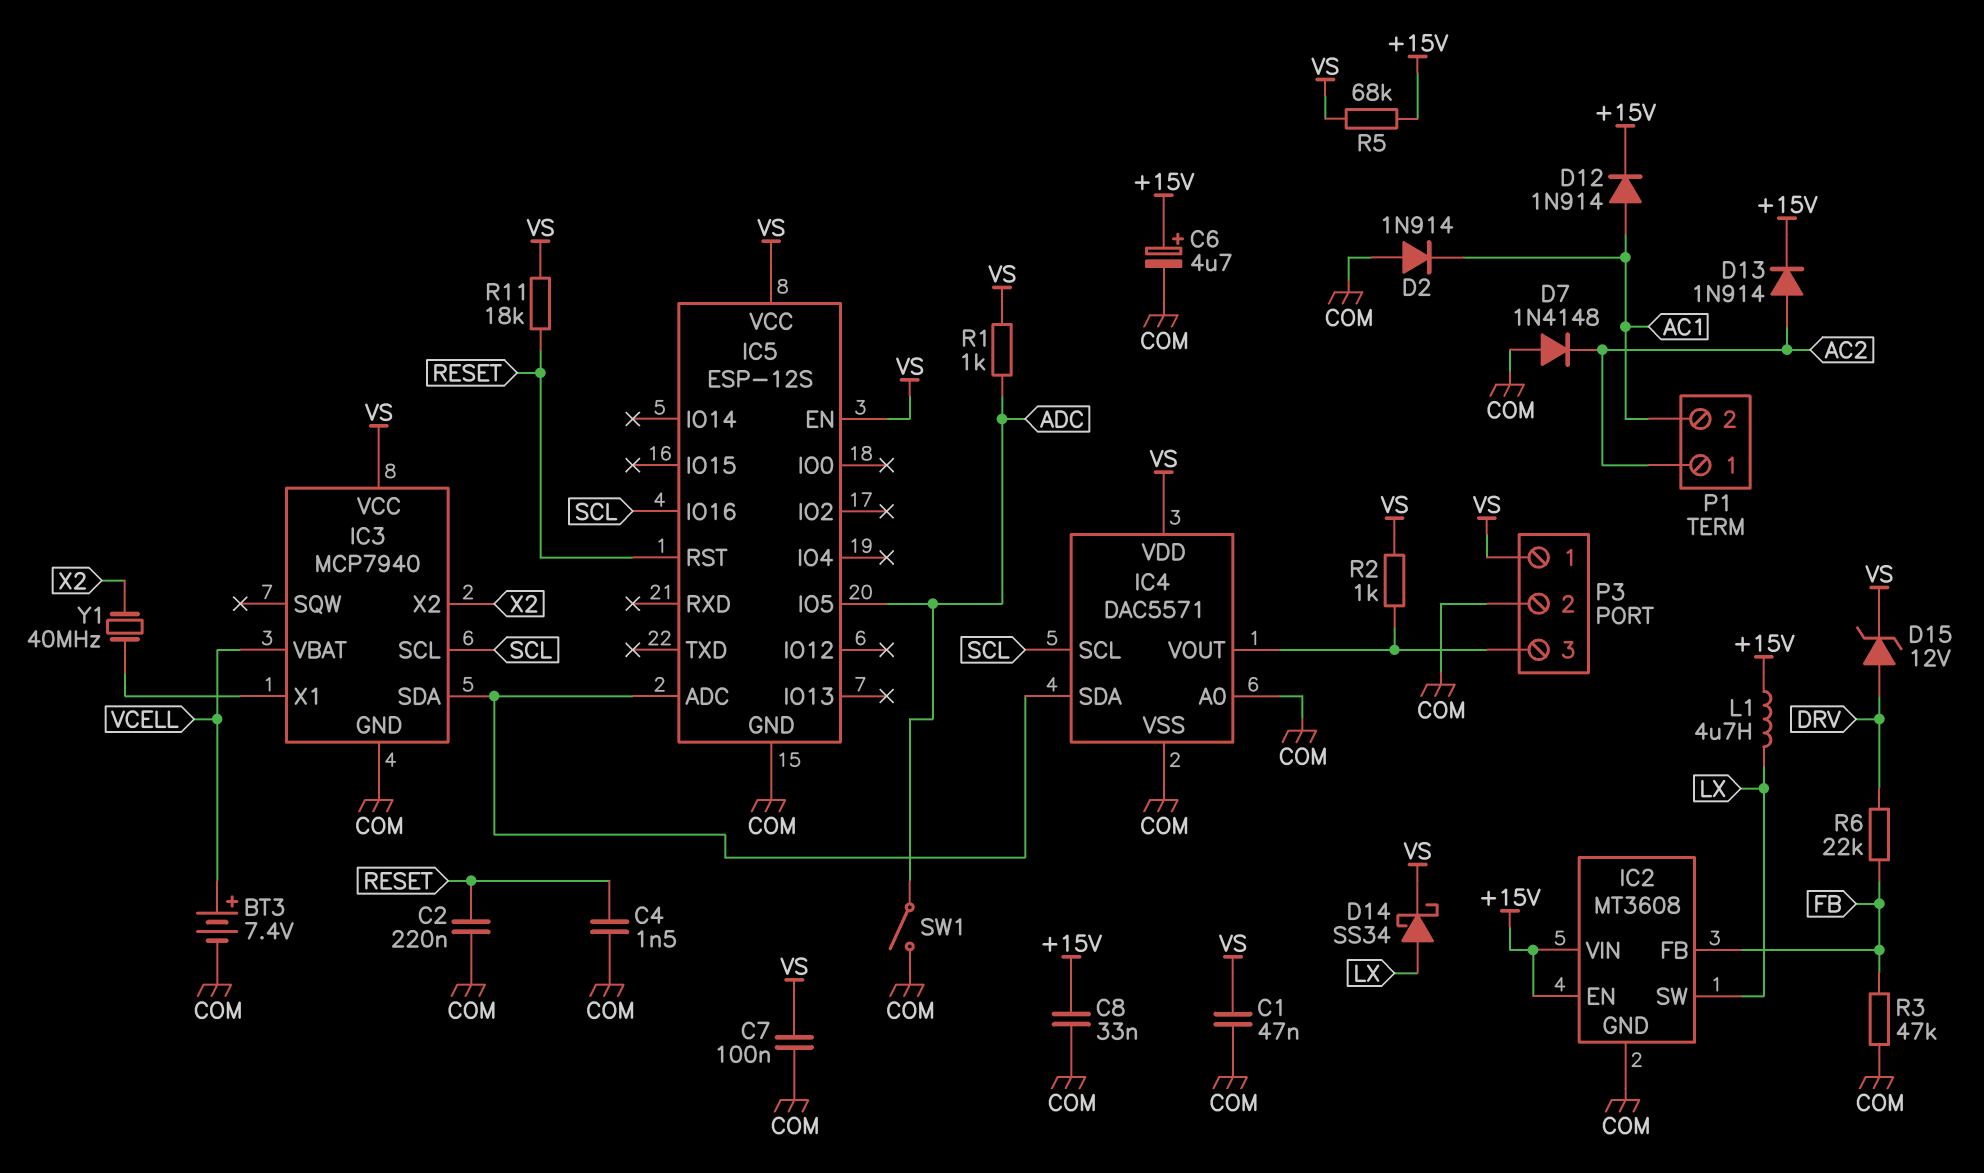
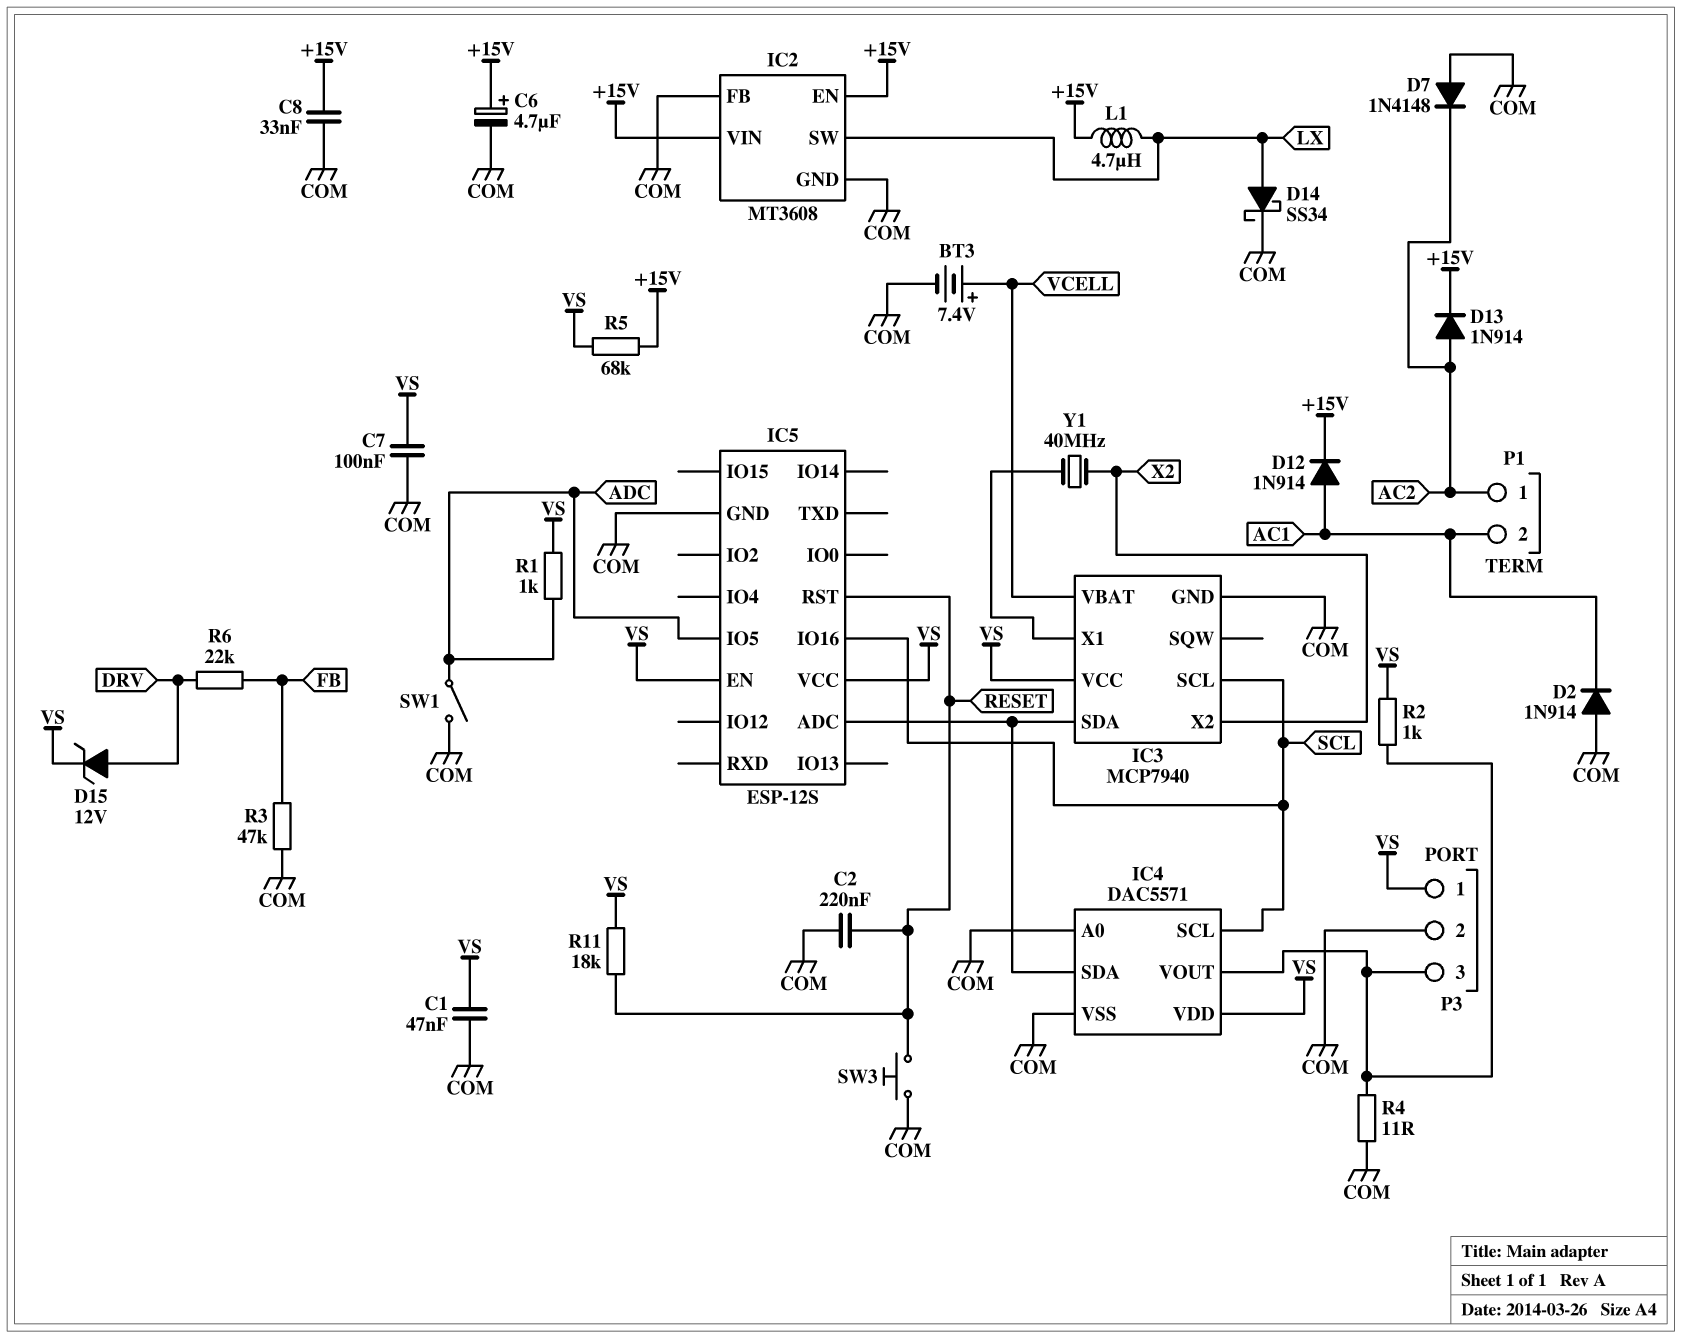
C4: 1.5nF (COM, RESET) -> none
D14: schottky SS34 (A LX, K VS) -> schottky SS34 (A LX, K COM)
IC2 pin FB: FB -> COM
R4: none -> 11 (COM, IC4/VOUT)
SW3: none -> button (COM, RESET)

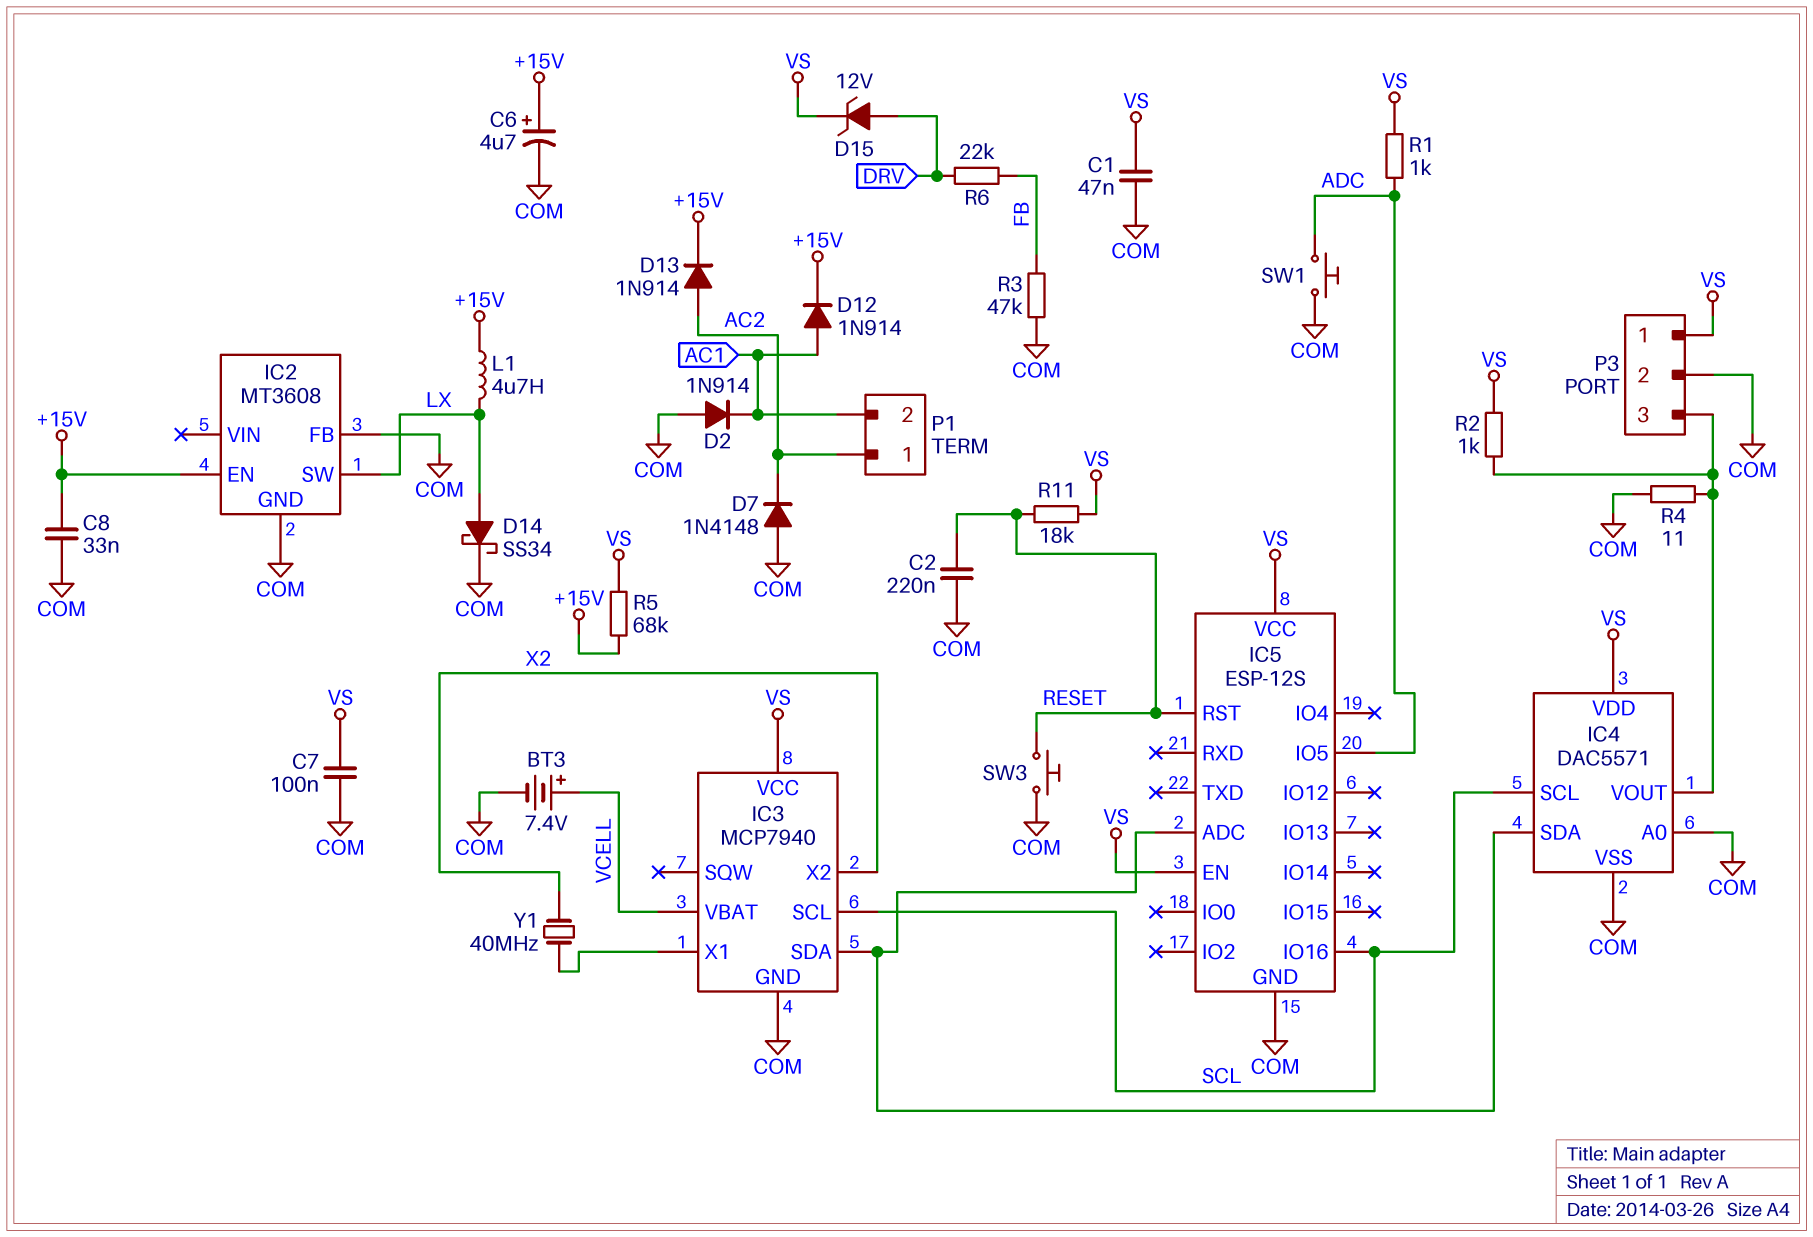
IC2 pin VIN: +15V -> none
SW1: switch (ADC, COM) -> button (ADC, COM)

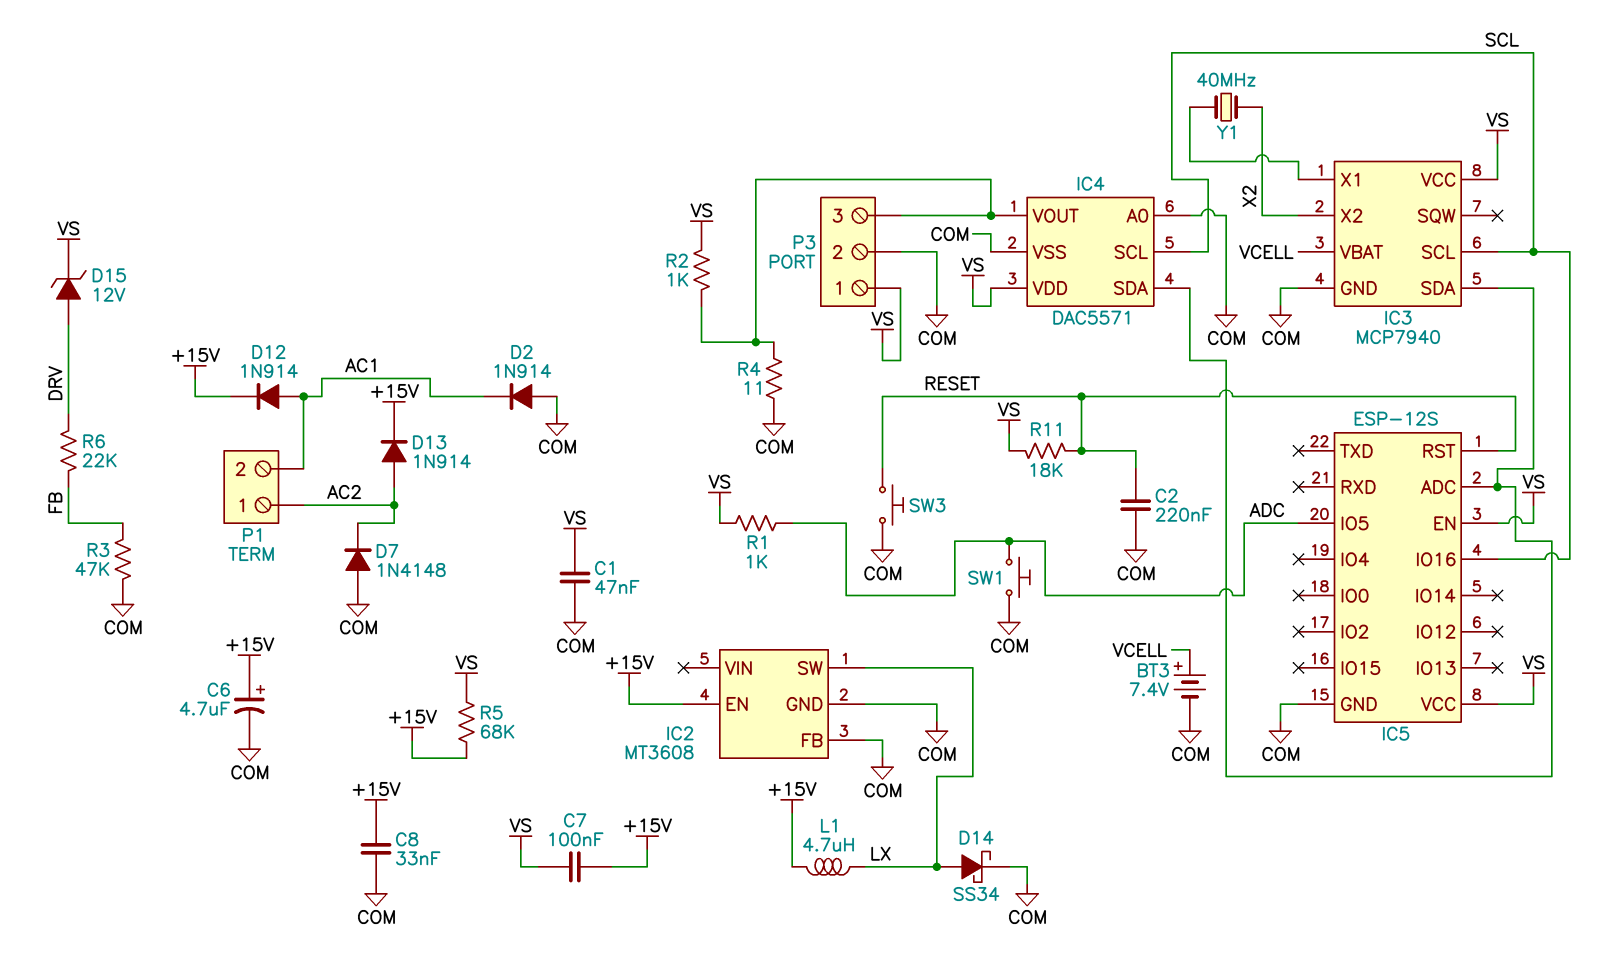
C7: 100nF (COM, VS) -> 100nF (+15V, VS)

